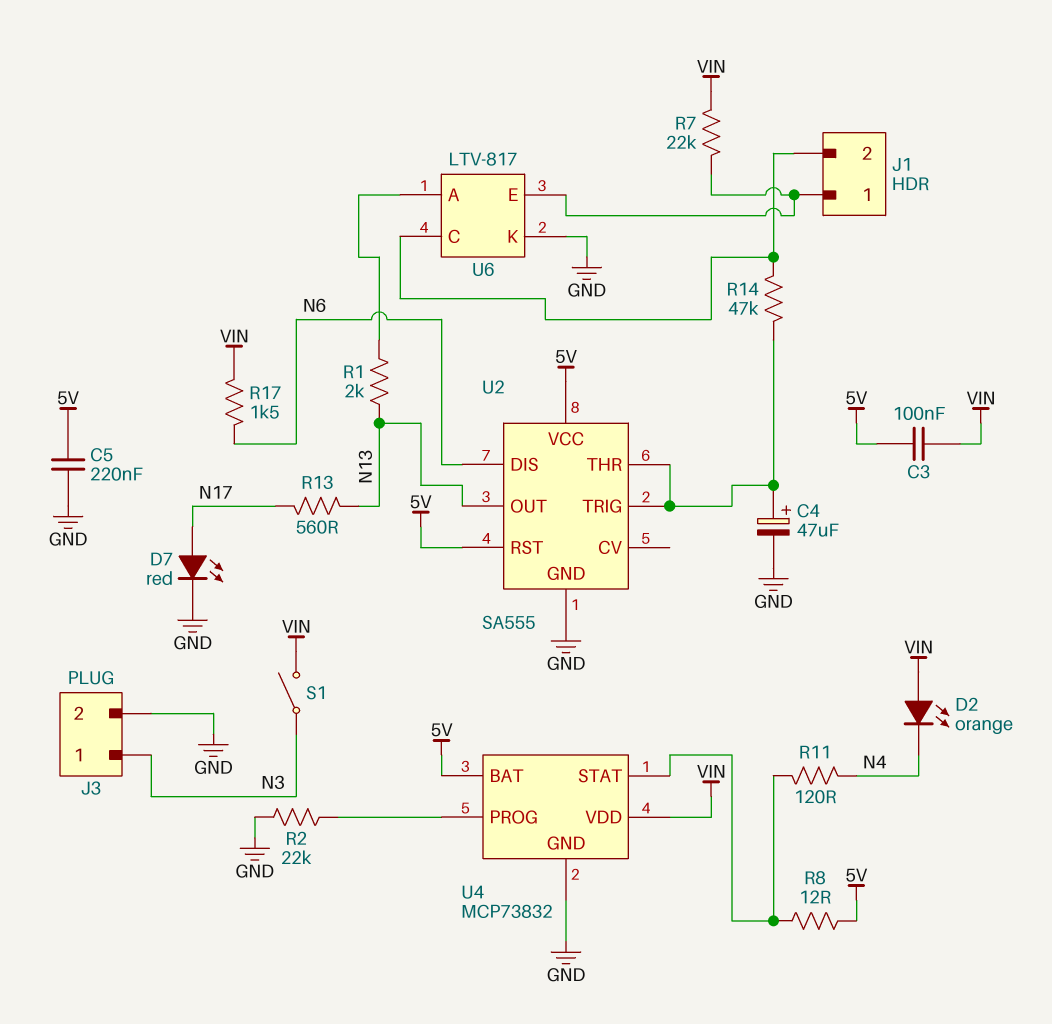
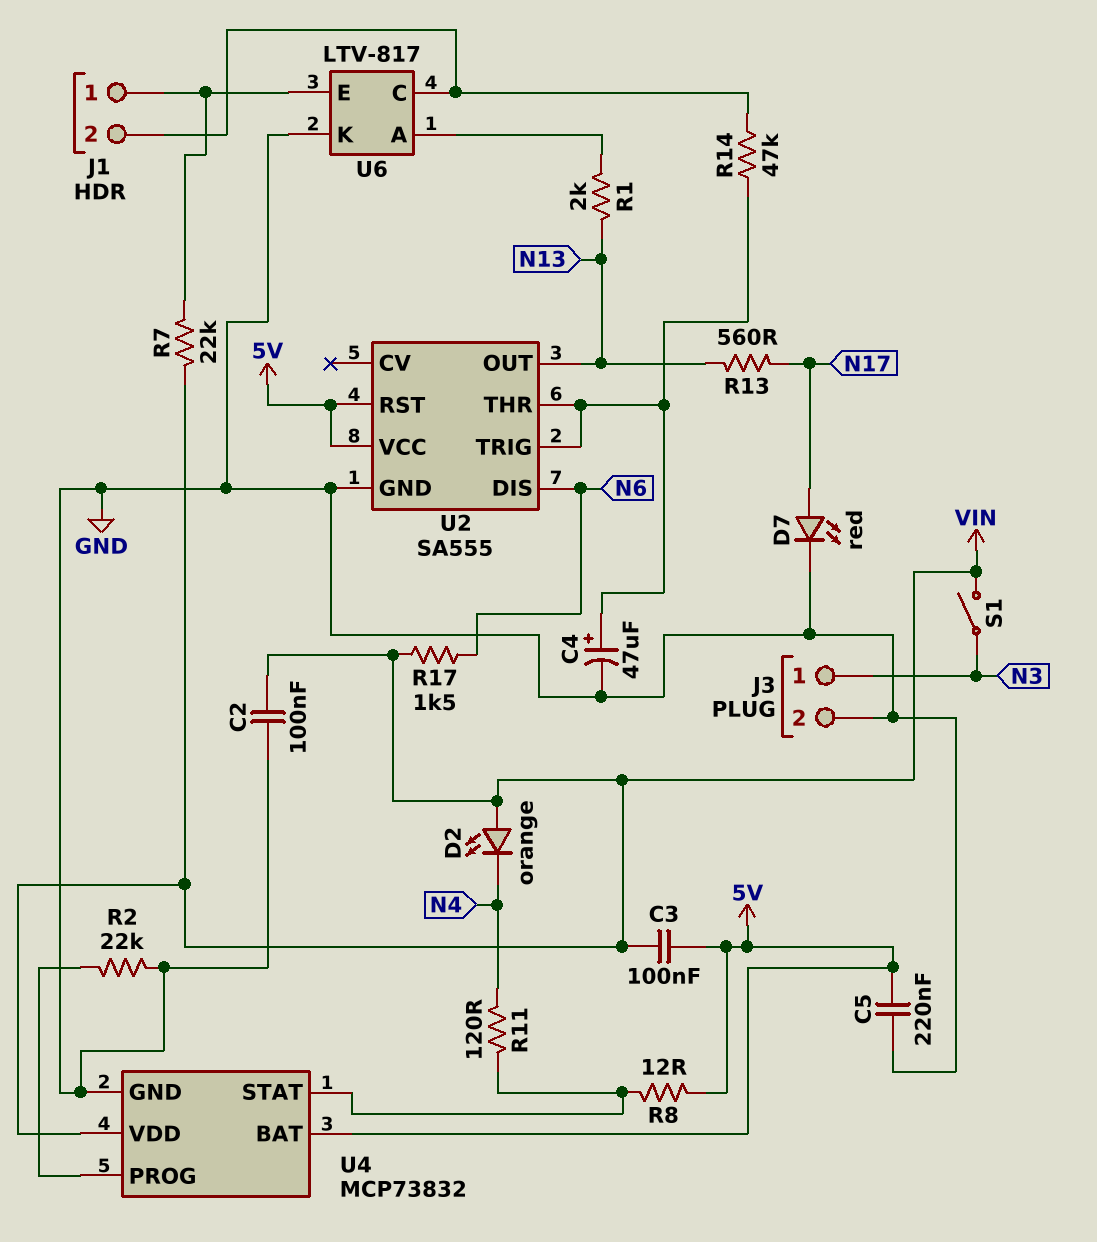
C2: none -> 100nF (GND, VIN)

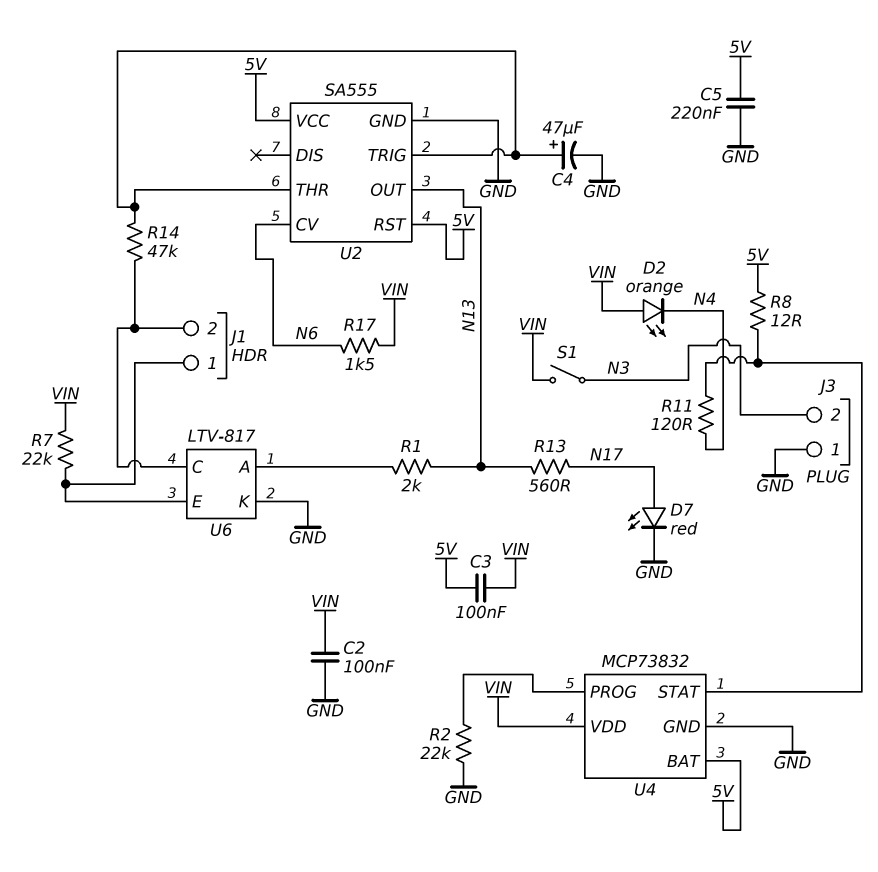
J3 pin 1: N3 -> GND
J3 pin 2: GND -> N3
U2 pin CV: none -> N6
U2 pin DIS: N6 -> none

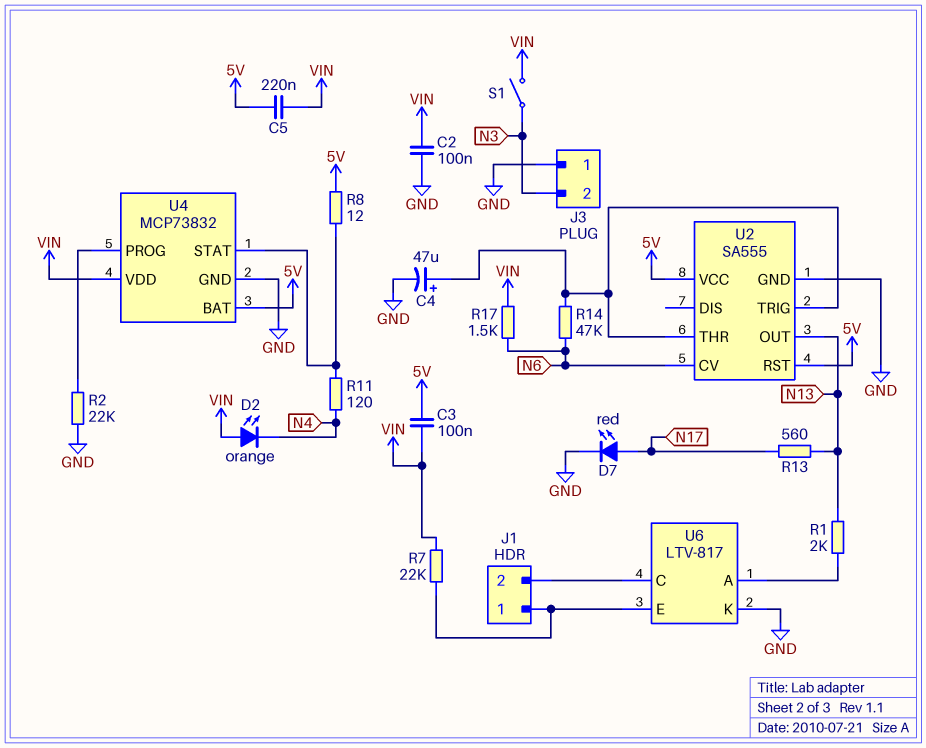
C5: 220nF (5V, GND) -> 220nF (5V, VIN)
R14: 47k (J1/2, U2/THR) -> 47k (N6, U2/THR)

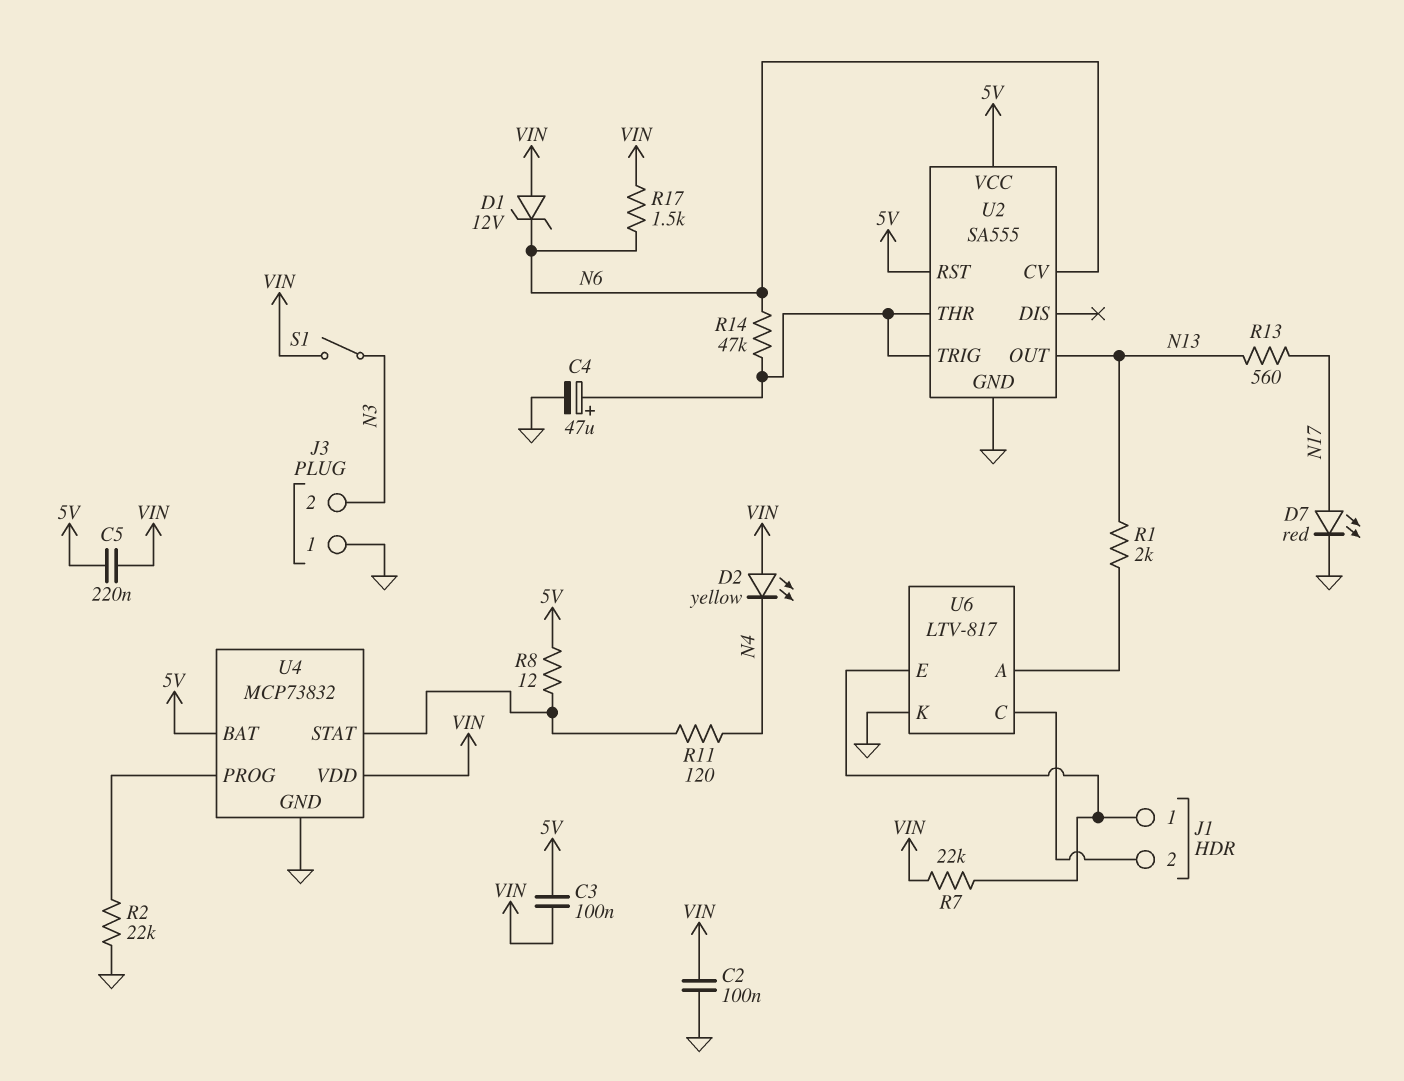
D1: none -> zener 12V (A VIN, K N6)
D2: LED orange (A VIN, K N4) -> LED yellow (A VIN, K N4)

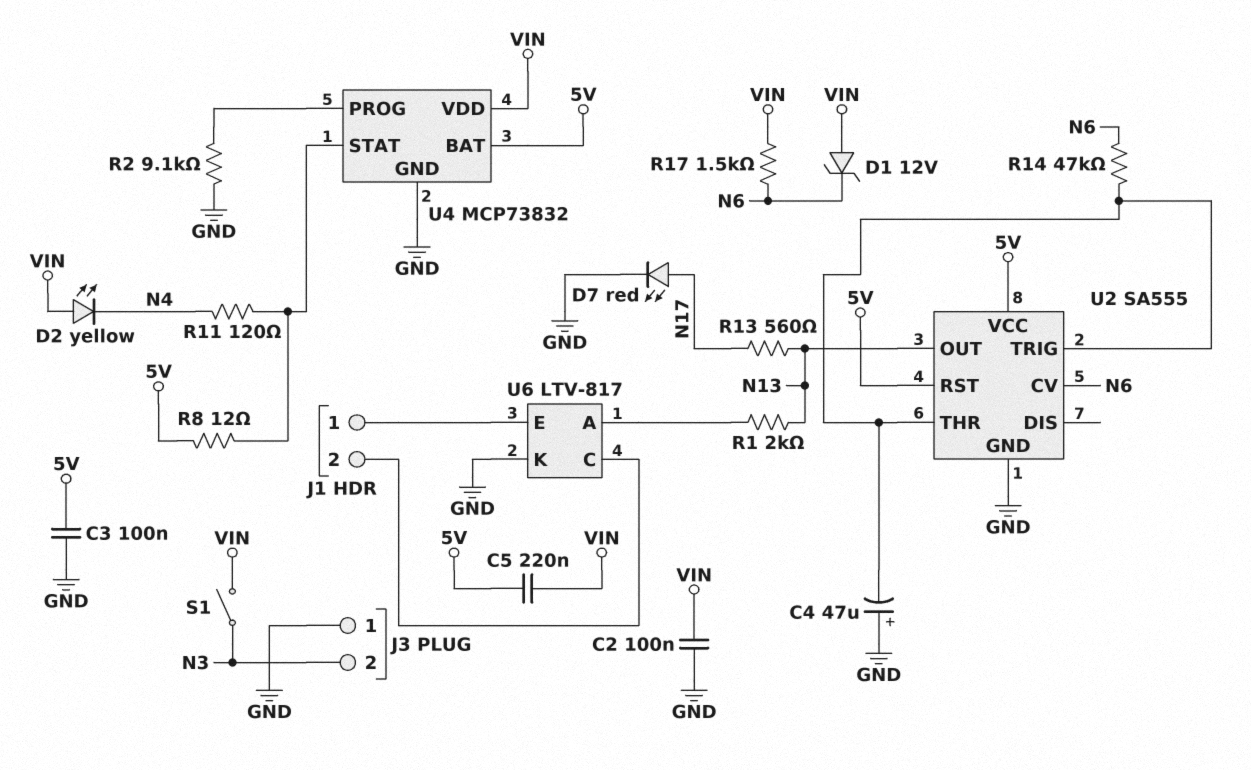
C3: 100nF (5V, VIN) -> 100nF (5V, GND)
C4: 47uF (plus U2/THR, minus GND) -> 47uF (plus GND, minus U2/THR)
R2: 22k (GND, U4/PROG) -> 9.1k (GND, U4/PROG)
R7: 22k (J1/1, VIN) -> none

